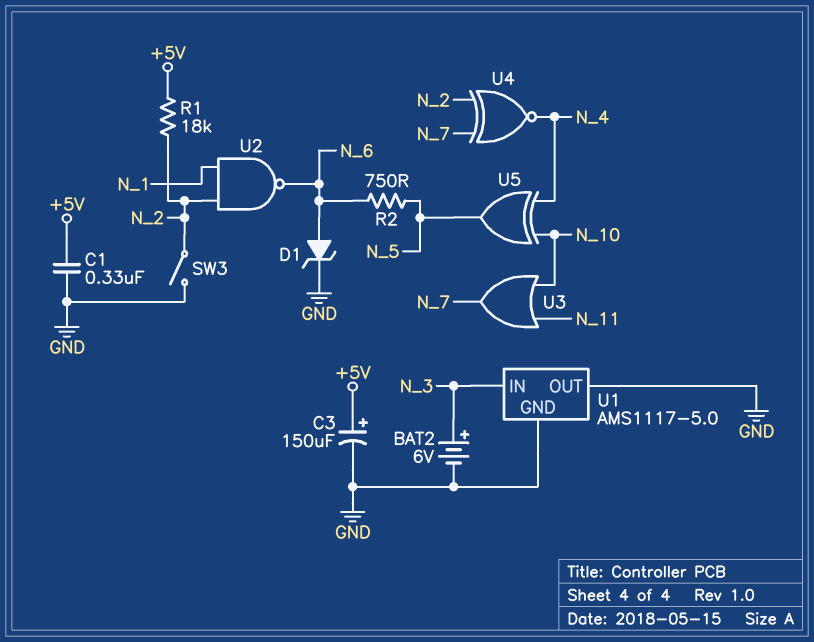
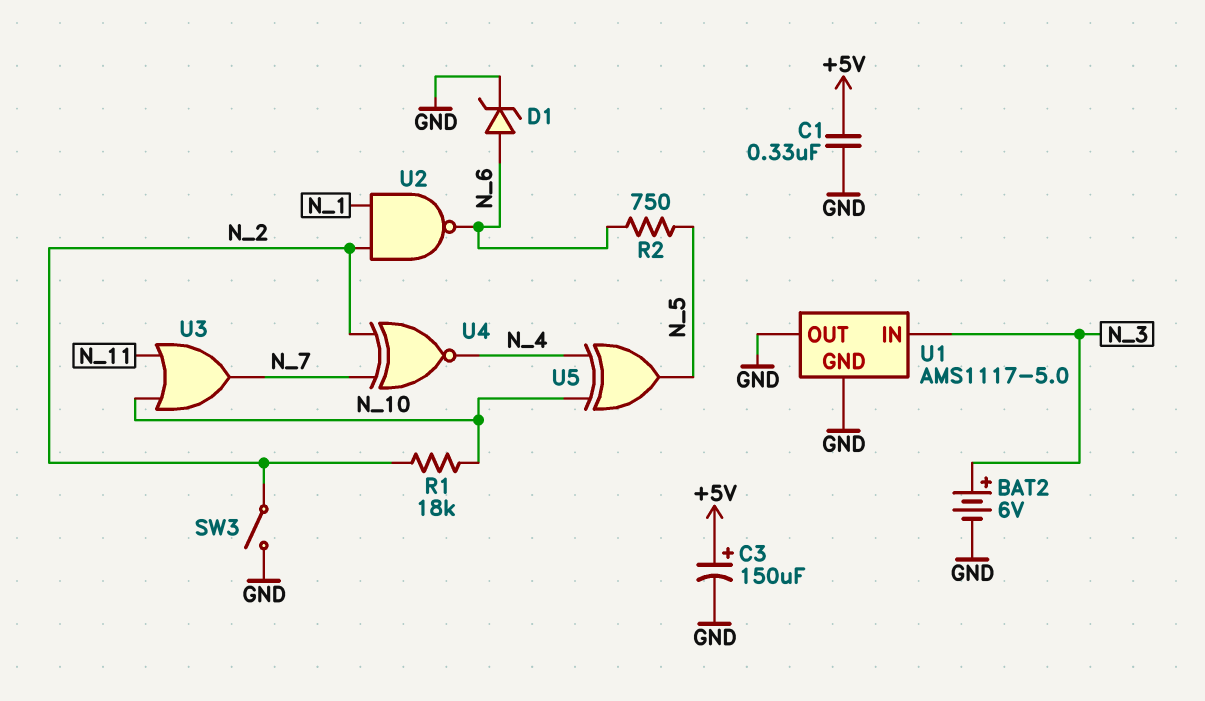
R1: 18k (+5V, N_2) -> 18k (N_2, N_10)

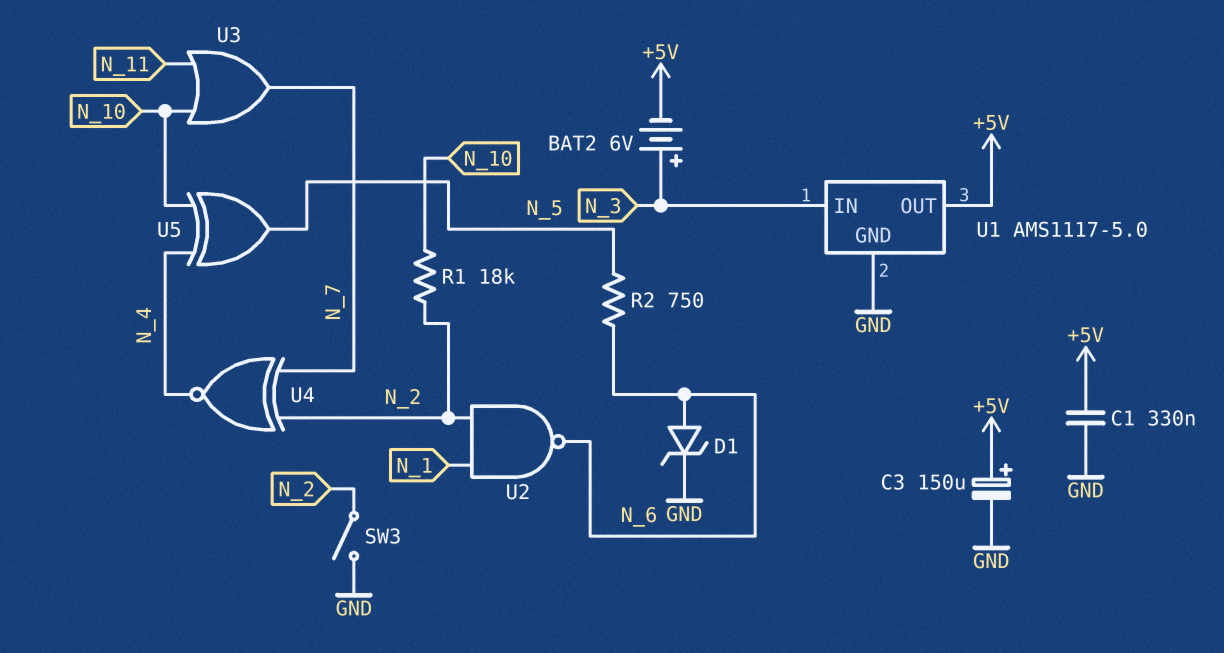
BAT2: 6V (plus N_3, minus GND) -> 6V (plus N_3, minus +5V)
U1 pin OUT: GND -> +5V

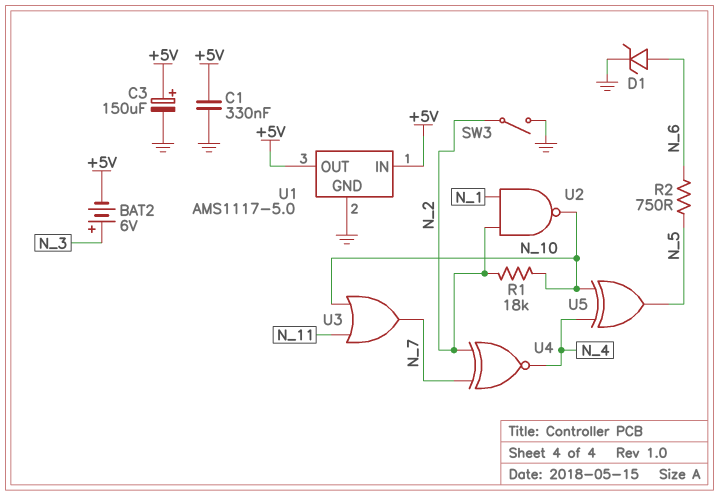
U1 pin IN: N_3 -> +5V
U2: NAND (in N_1, in N_2, out N_6) -> NAND (in N_1, in N_2, out N_10)

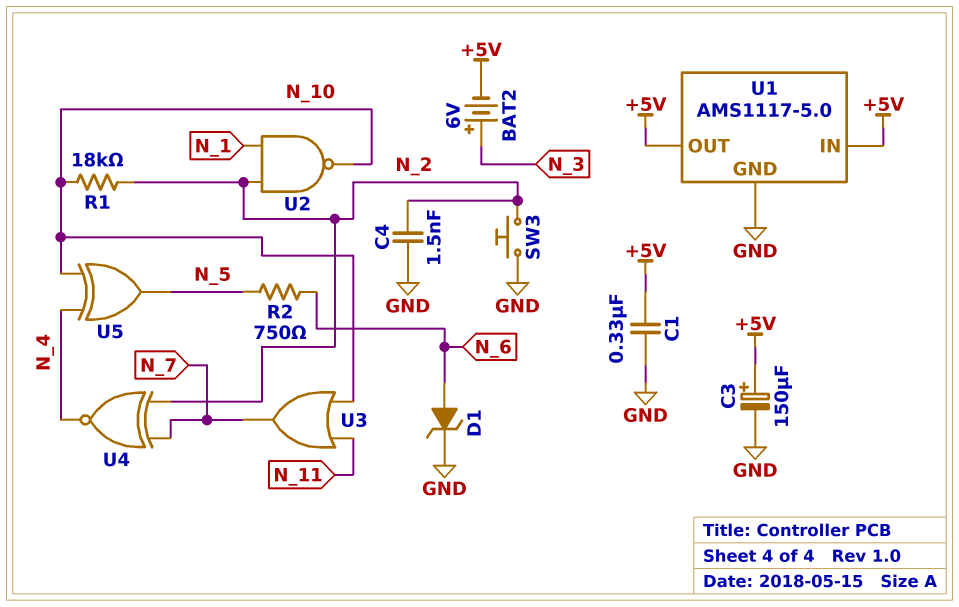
C4: none -> 1.5nF (GND, N_2)
SW3: switch (GND, N_2) -> button (GND, N_2)

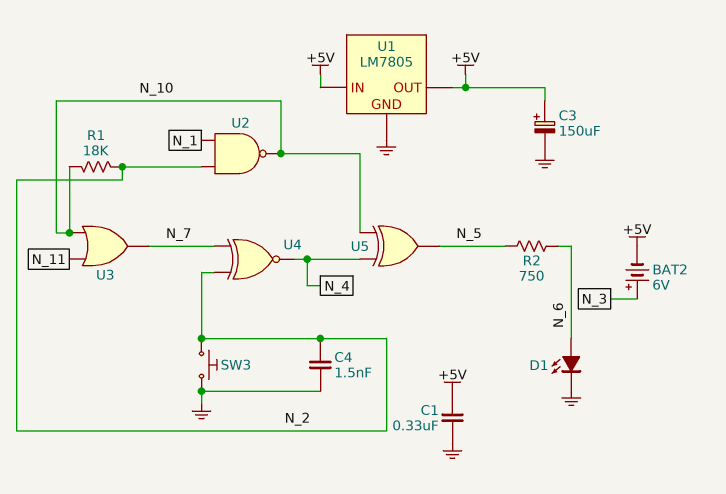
D1: zener (A N_6, K GND) -> LED (A N_6, K GND)
U1: AMS1117-5.0 -> LM7805

